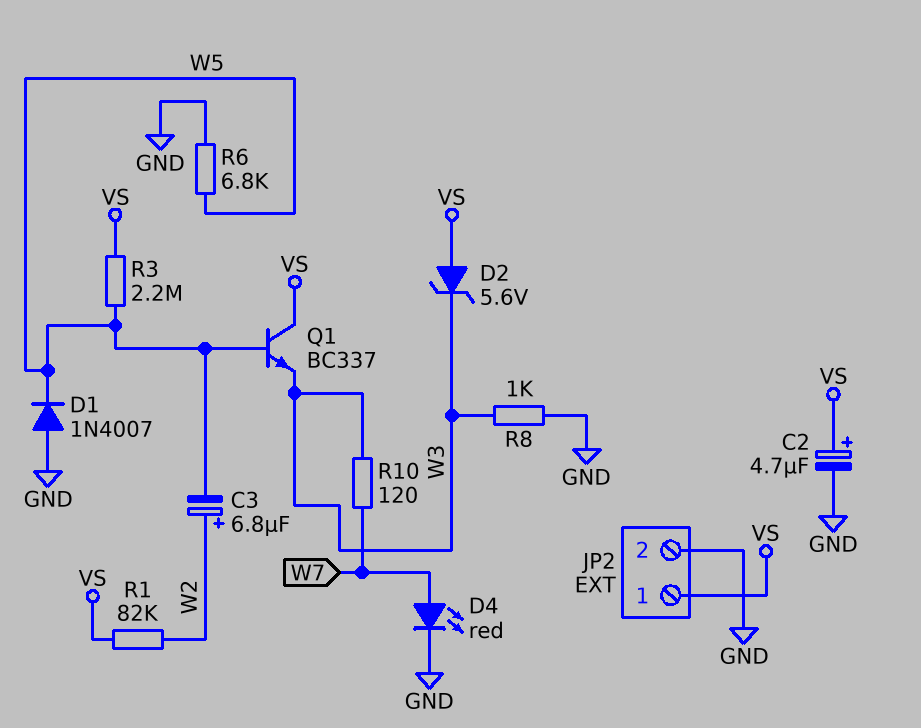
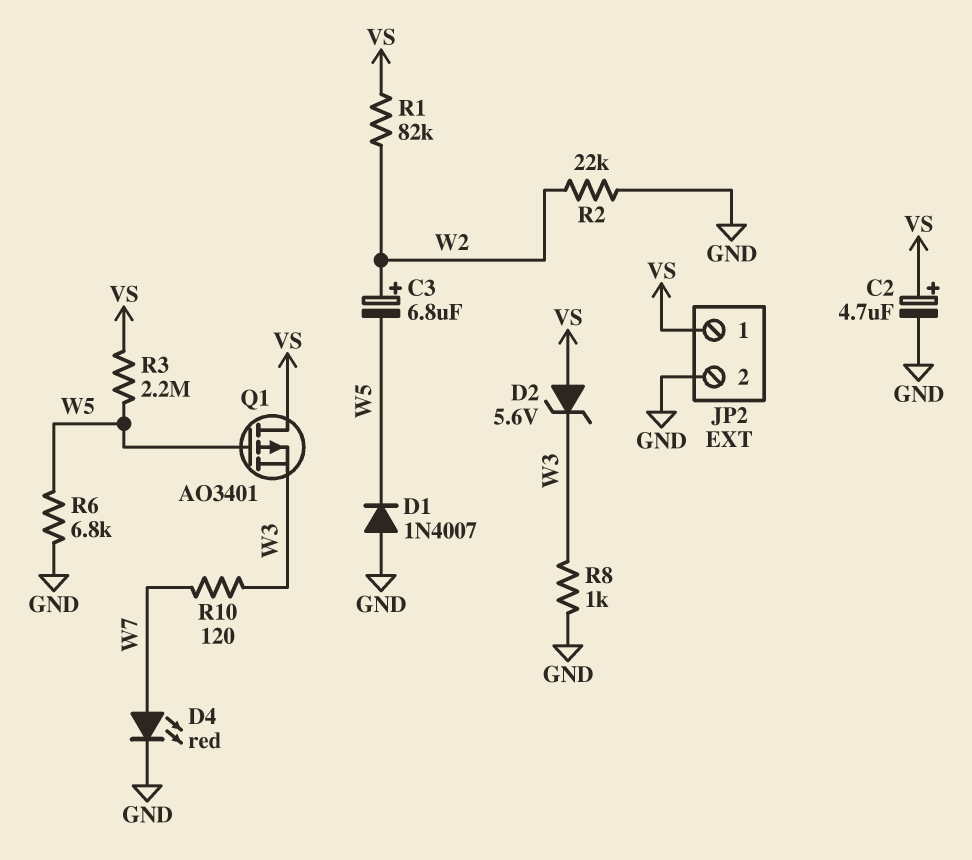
Q1: NPN BC337 (B W5, C VS, E W3) -> PMOS AO3401 (G W5, D VS, S W3)
R2: none -> 22k (GND, W2)

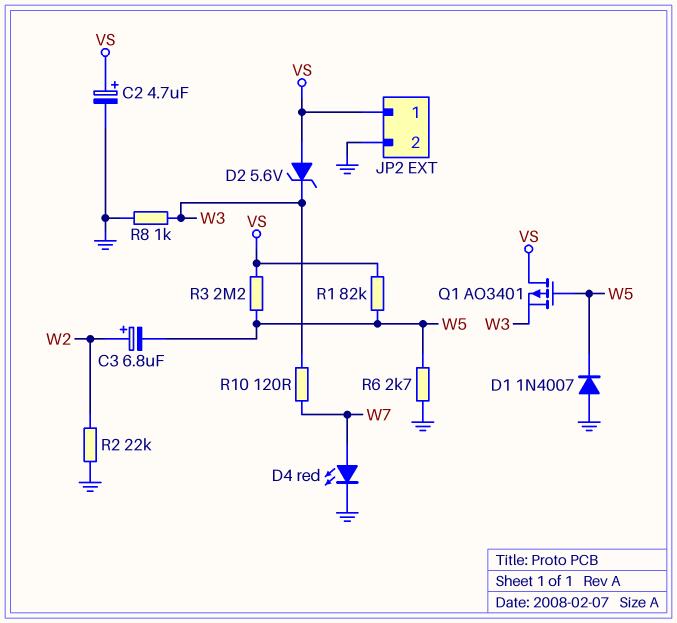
R1: 82k (VS, W2) -> 82k (VS, W5)
R6: 6.8k (GND, W5) -> 2.7k (GND, W5)

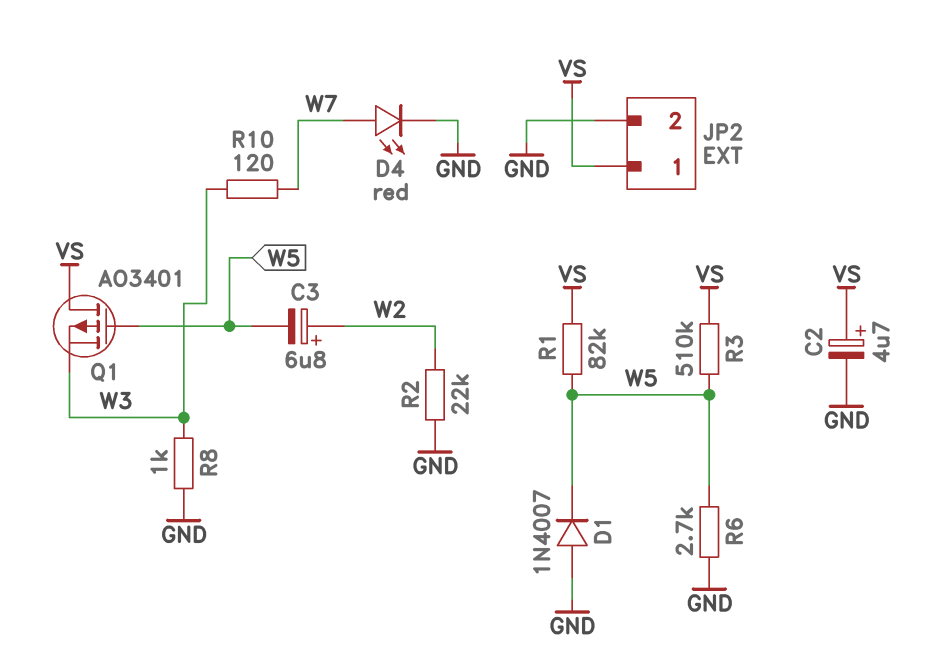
D2: zener 5.6V (A VS, K W3) -> none
R3: 2.2M (VS, W5) -> 510k (VS, W5)

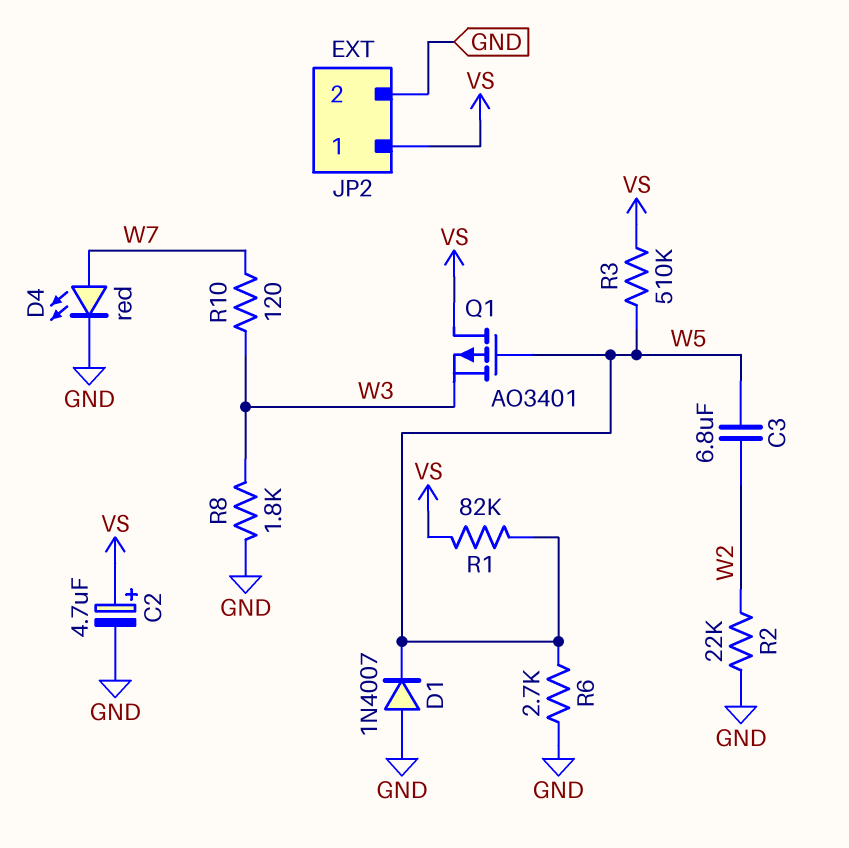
C3: 6.8uF (plus W2, minus W5) -> 6.8uF (W2, W5)
R8: 1k (GND, W3) -> 1.8k (GND, W3)

